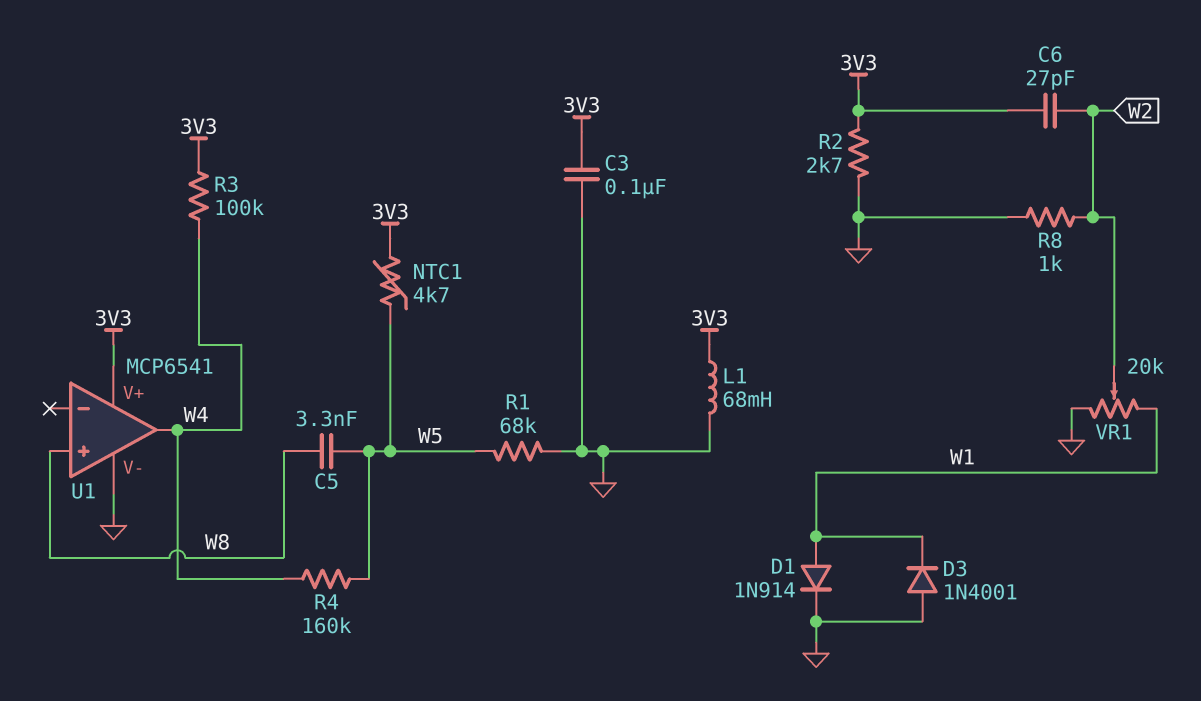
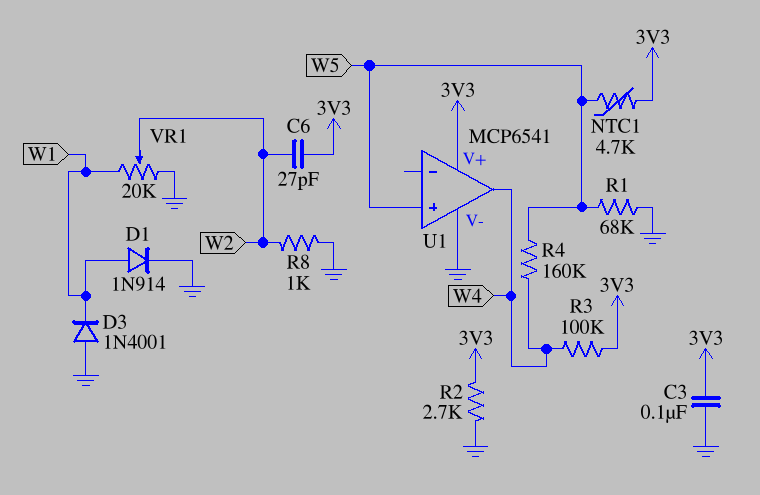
C5: 3.3nF (W5, W8) -> none
L1: 68mH (3V3, GND) -> none
U1 pin in+: W8 -> W5

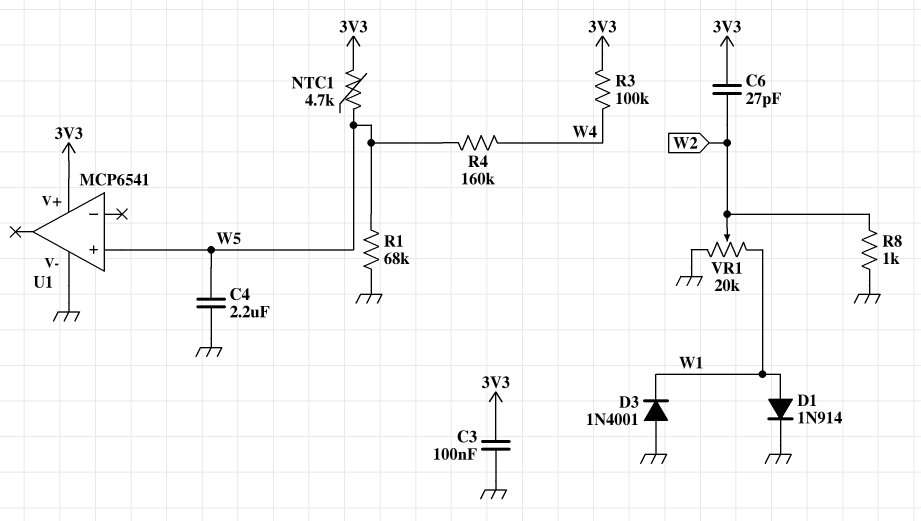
C4: none -> 2.2uF (GND, W5)
R2: 2.7k (3V3, GND) -> none
U1 pin out: W4 -> none

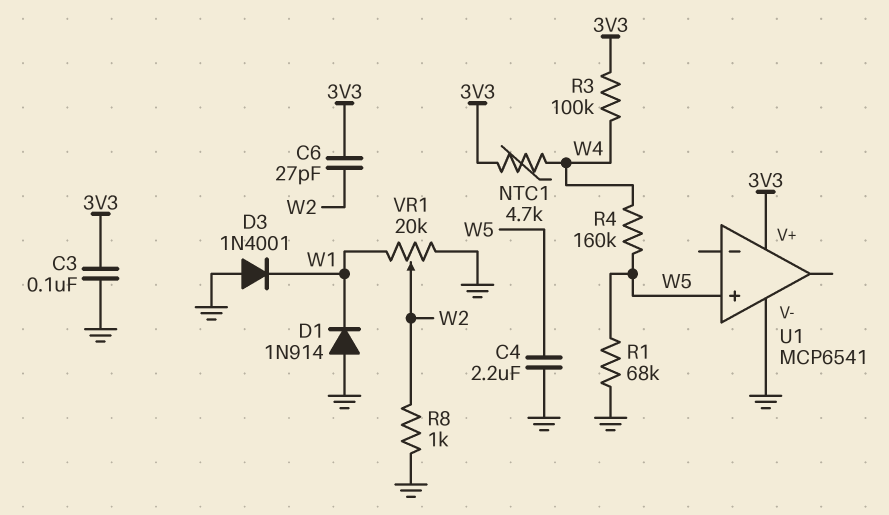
D1: diode 1N914 (A W1, K GND) -> diode 1N914 (A GND, K W1)
NTC1: 4.7k (3V3, W5) -> 4.7k (3V3, W4)

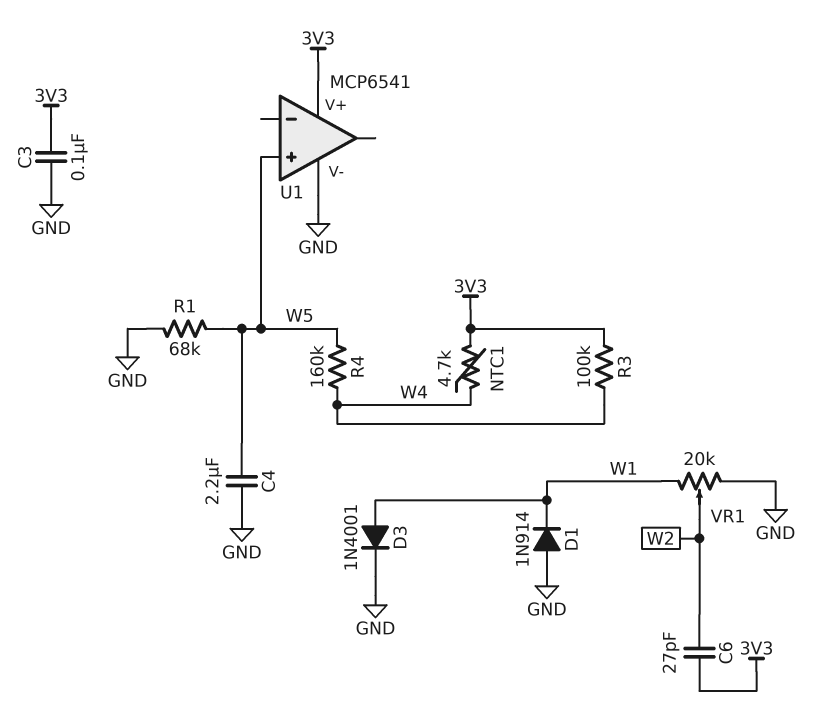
D3: diode 1N4001 (A GND, K W1) -> diode 1N4001 (A W1, K GND)
R8: 1k (GND, W2) -> none

